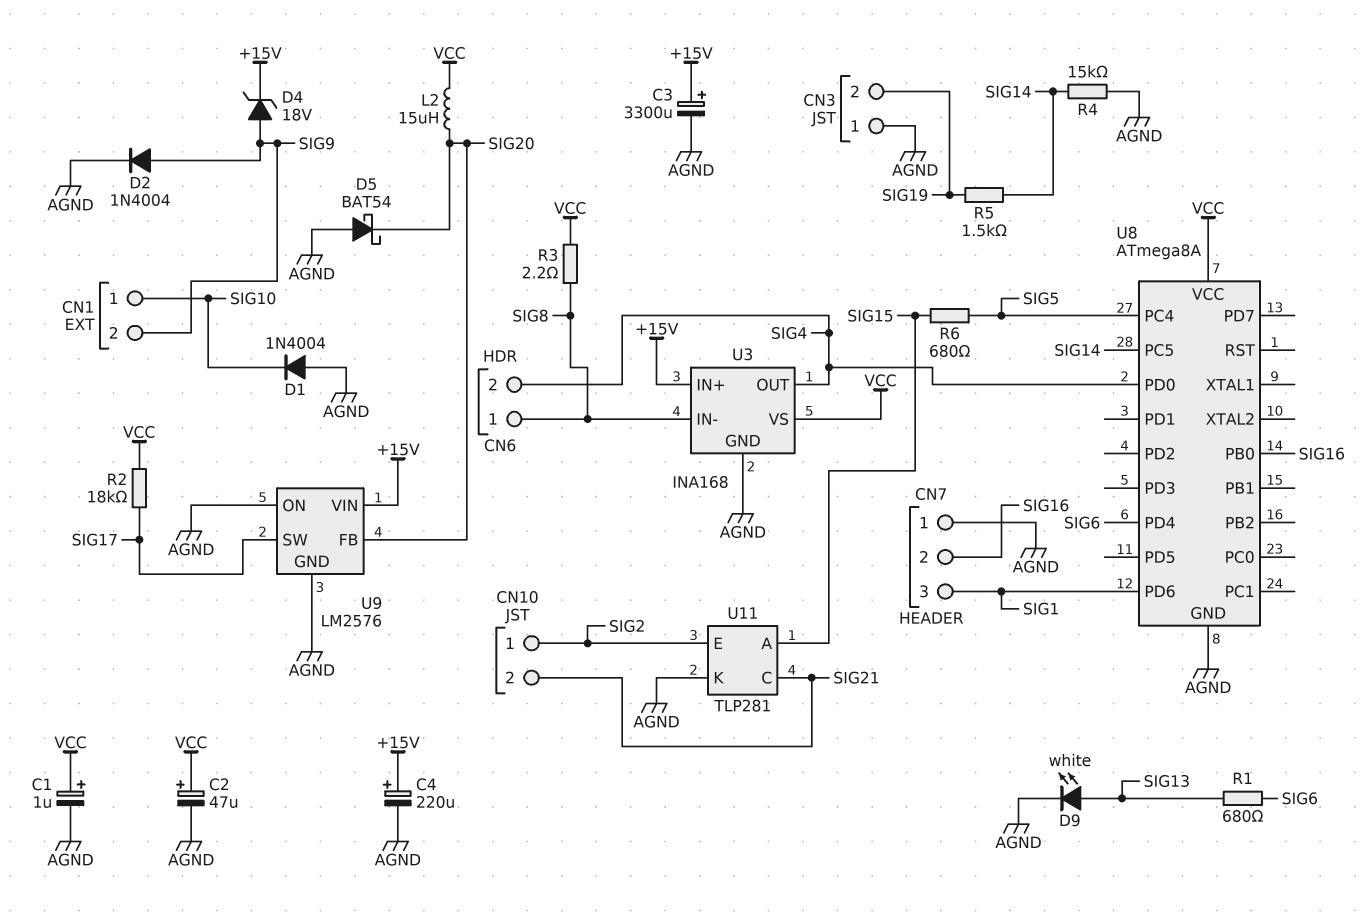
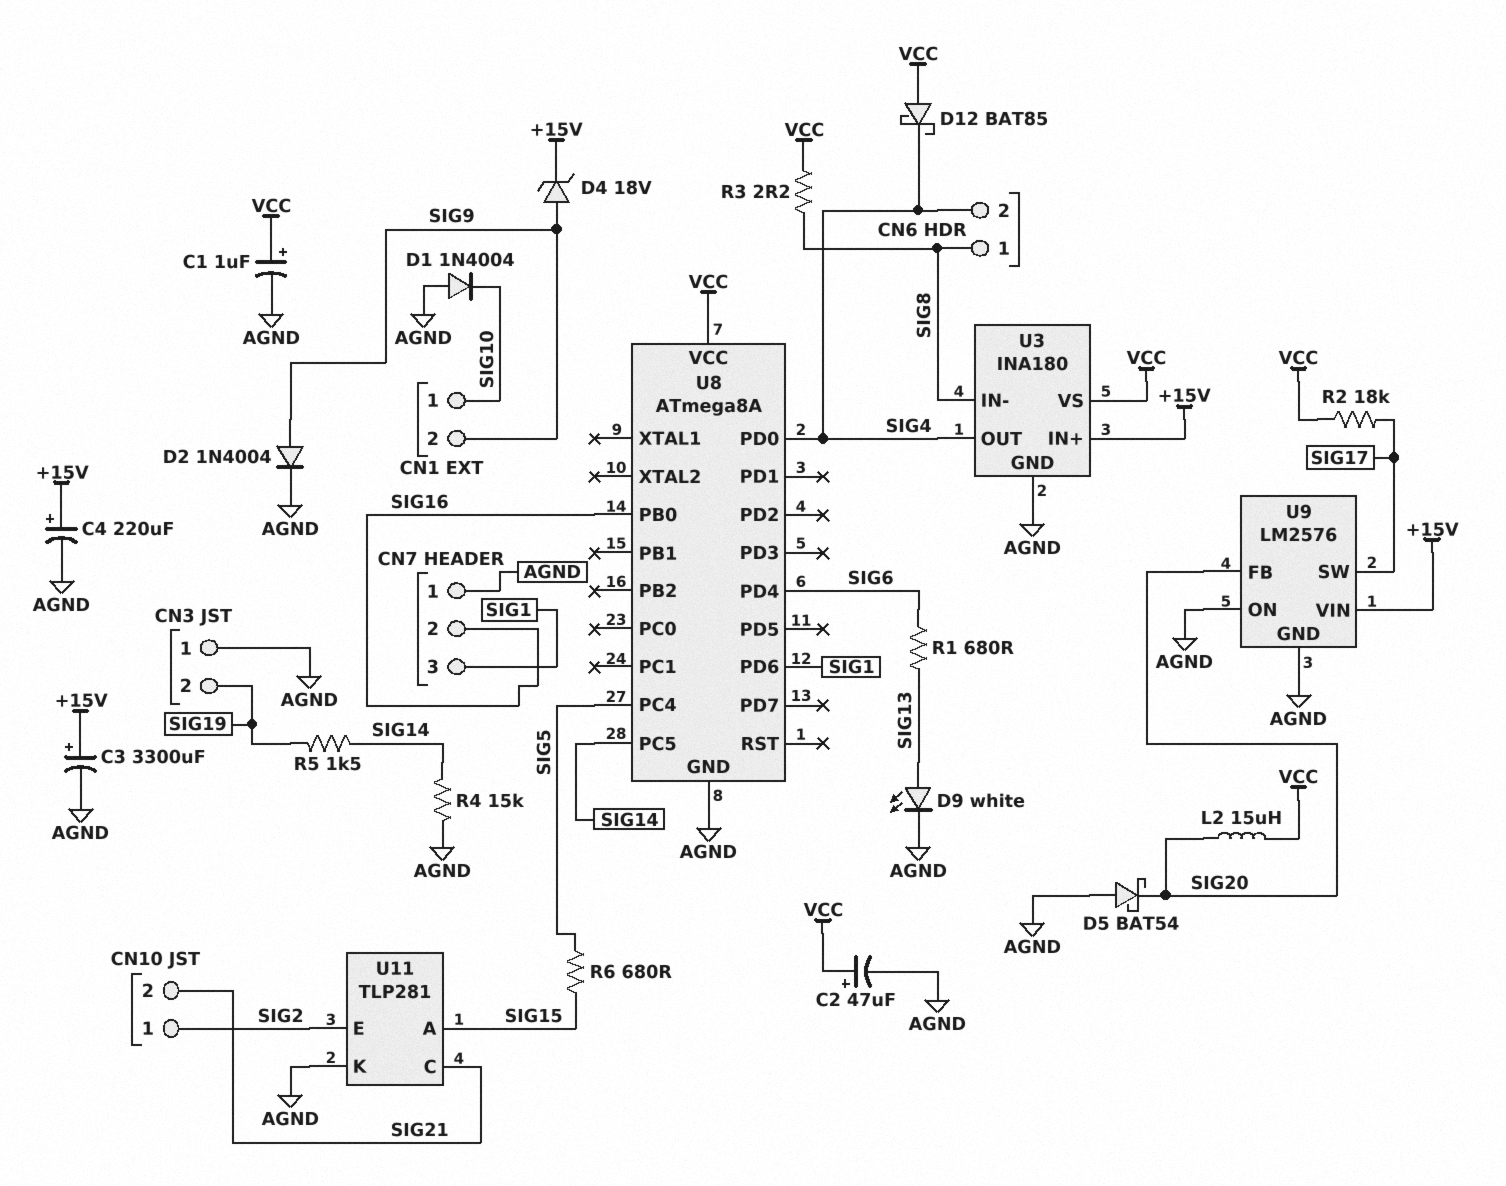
D12: none -> schottky BAT85 (A VCC, K SIG4)
U3: INA168 -> INA180

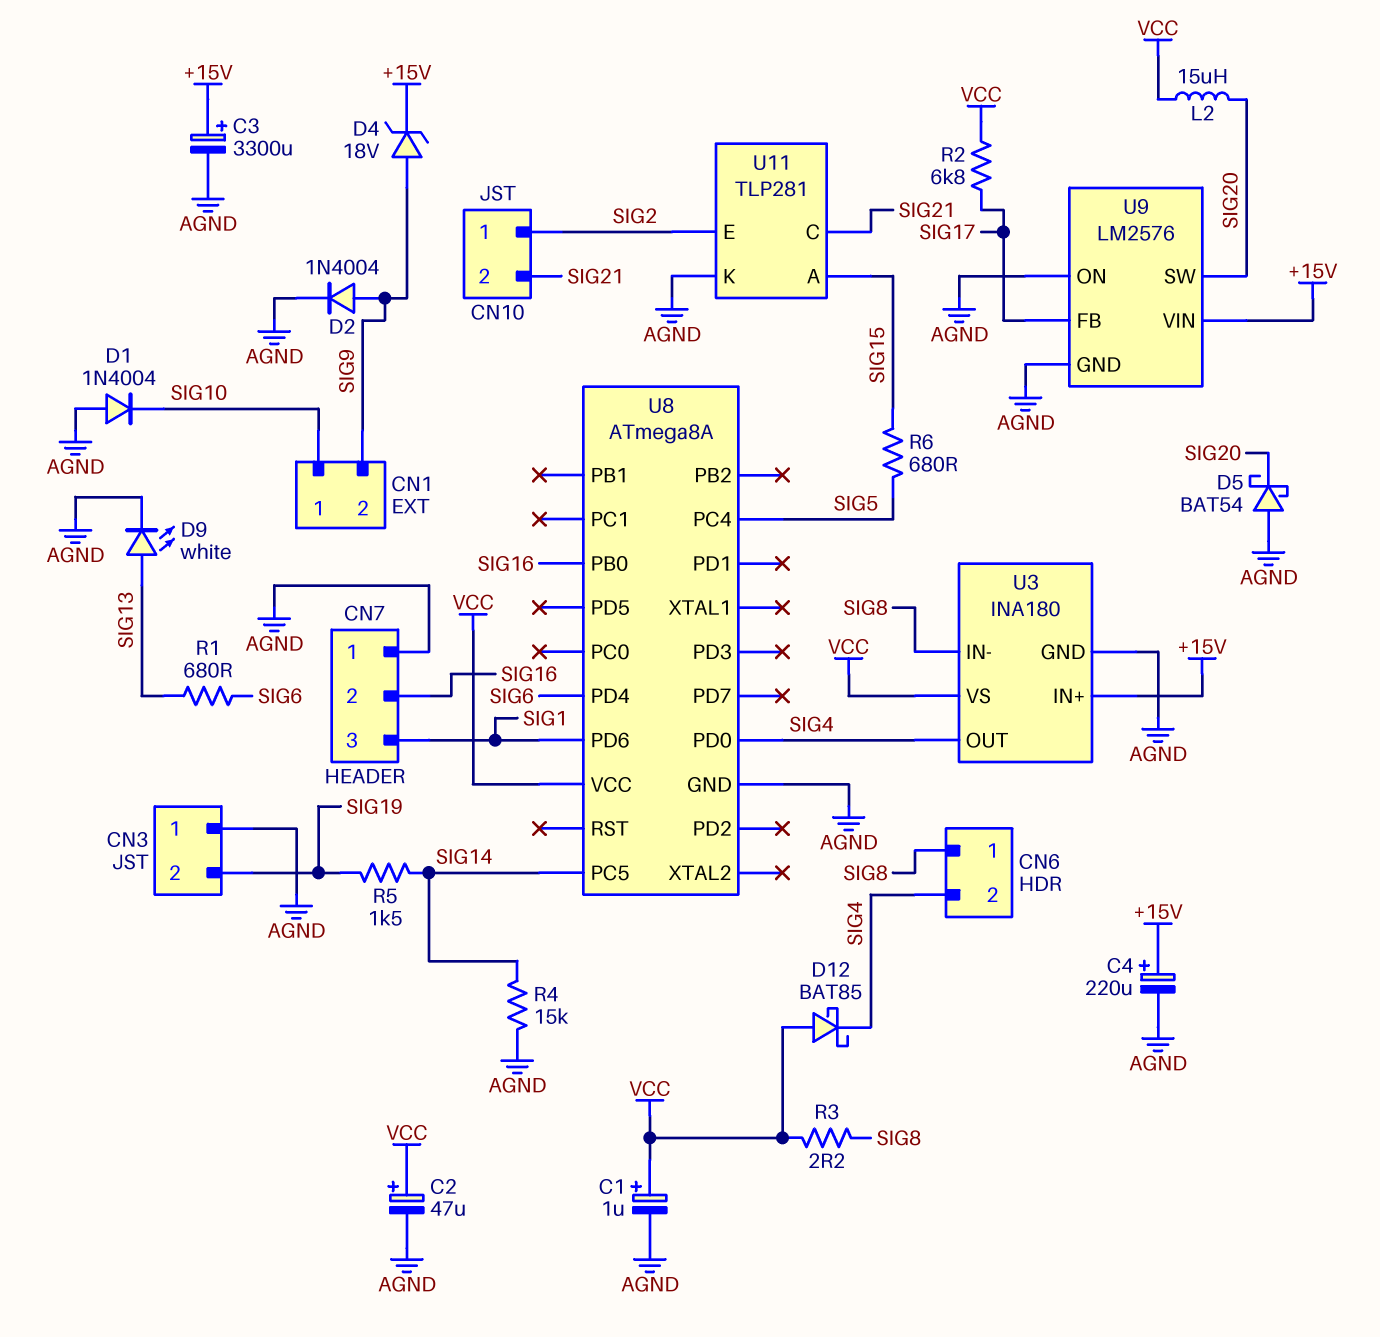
R2: 18k (SIG17, VCC) -> 6.8k (SIG17, VCC)
U9 pin FB: SIG20 -> SIG17
U9 pin SW: SIG17 -> SIG20

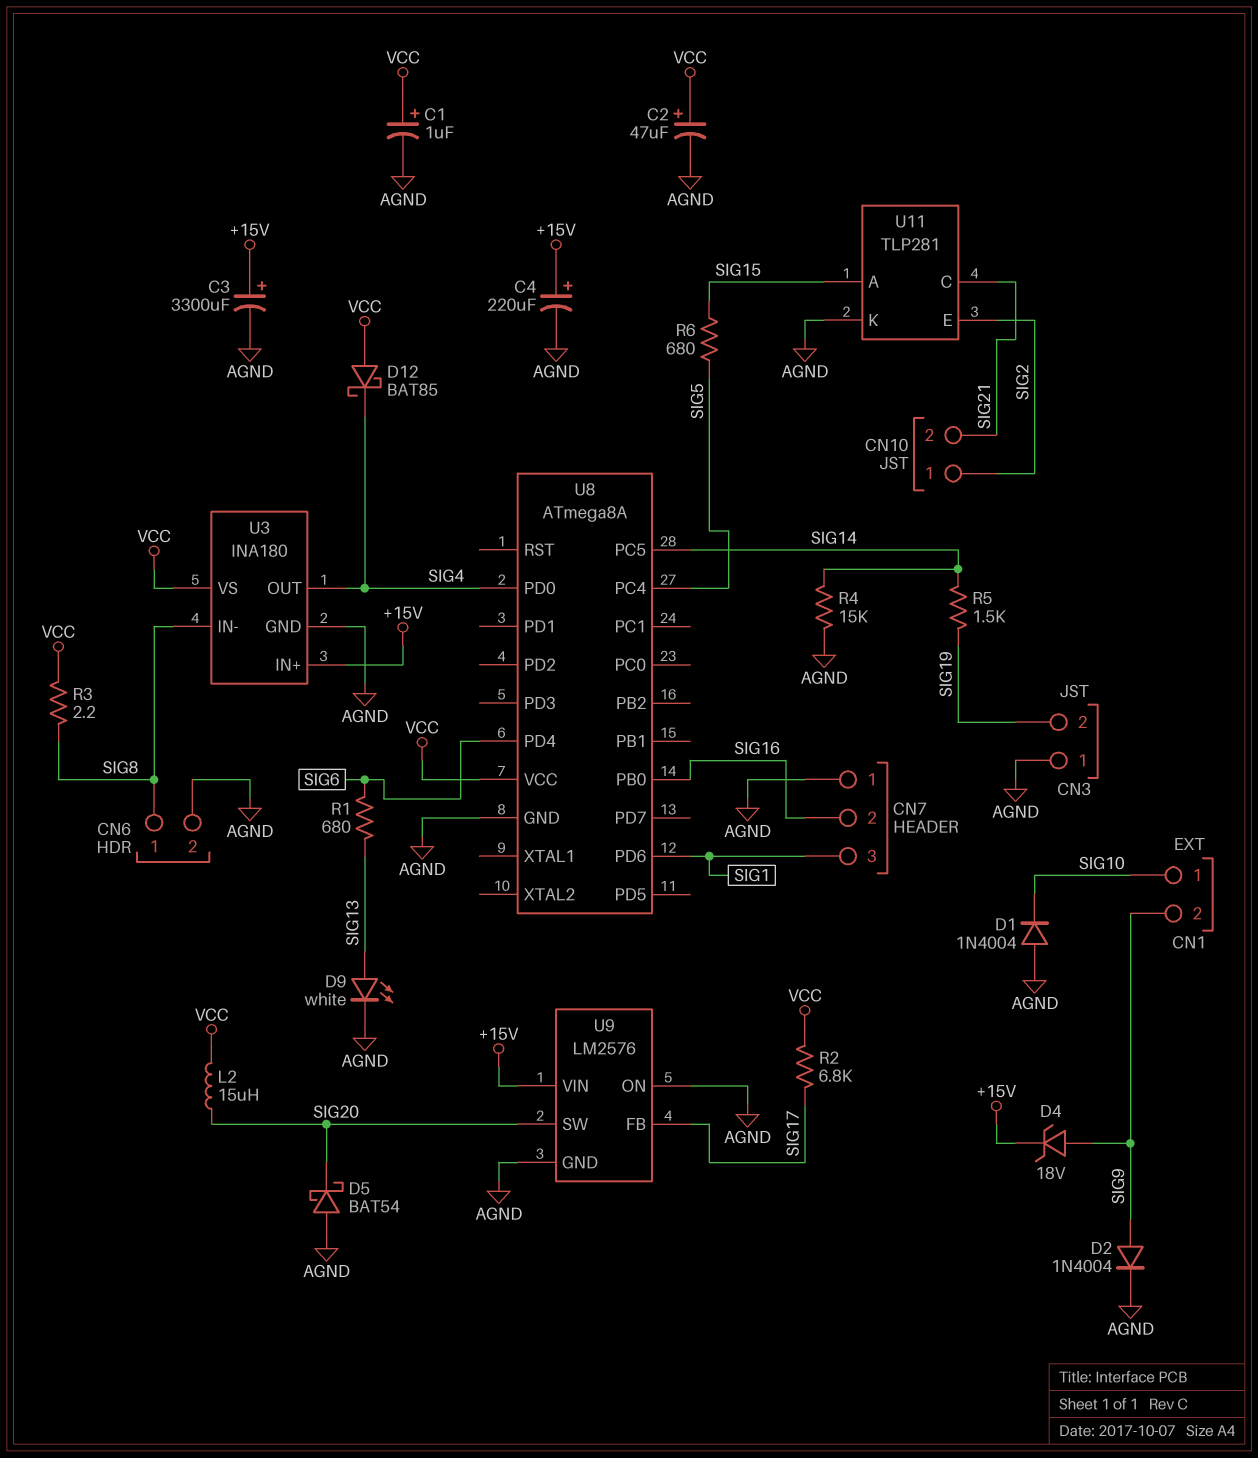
CN6 pin 2: SIG4 -> AGND

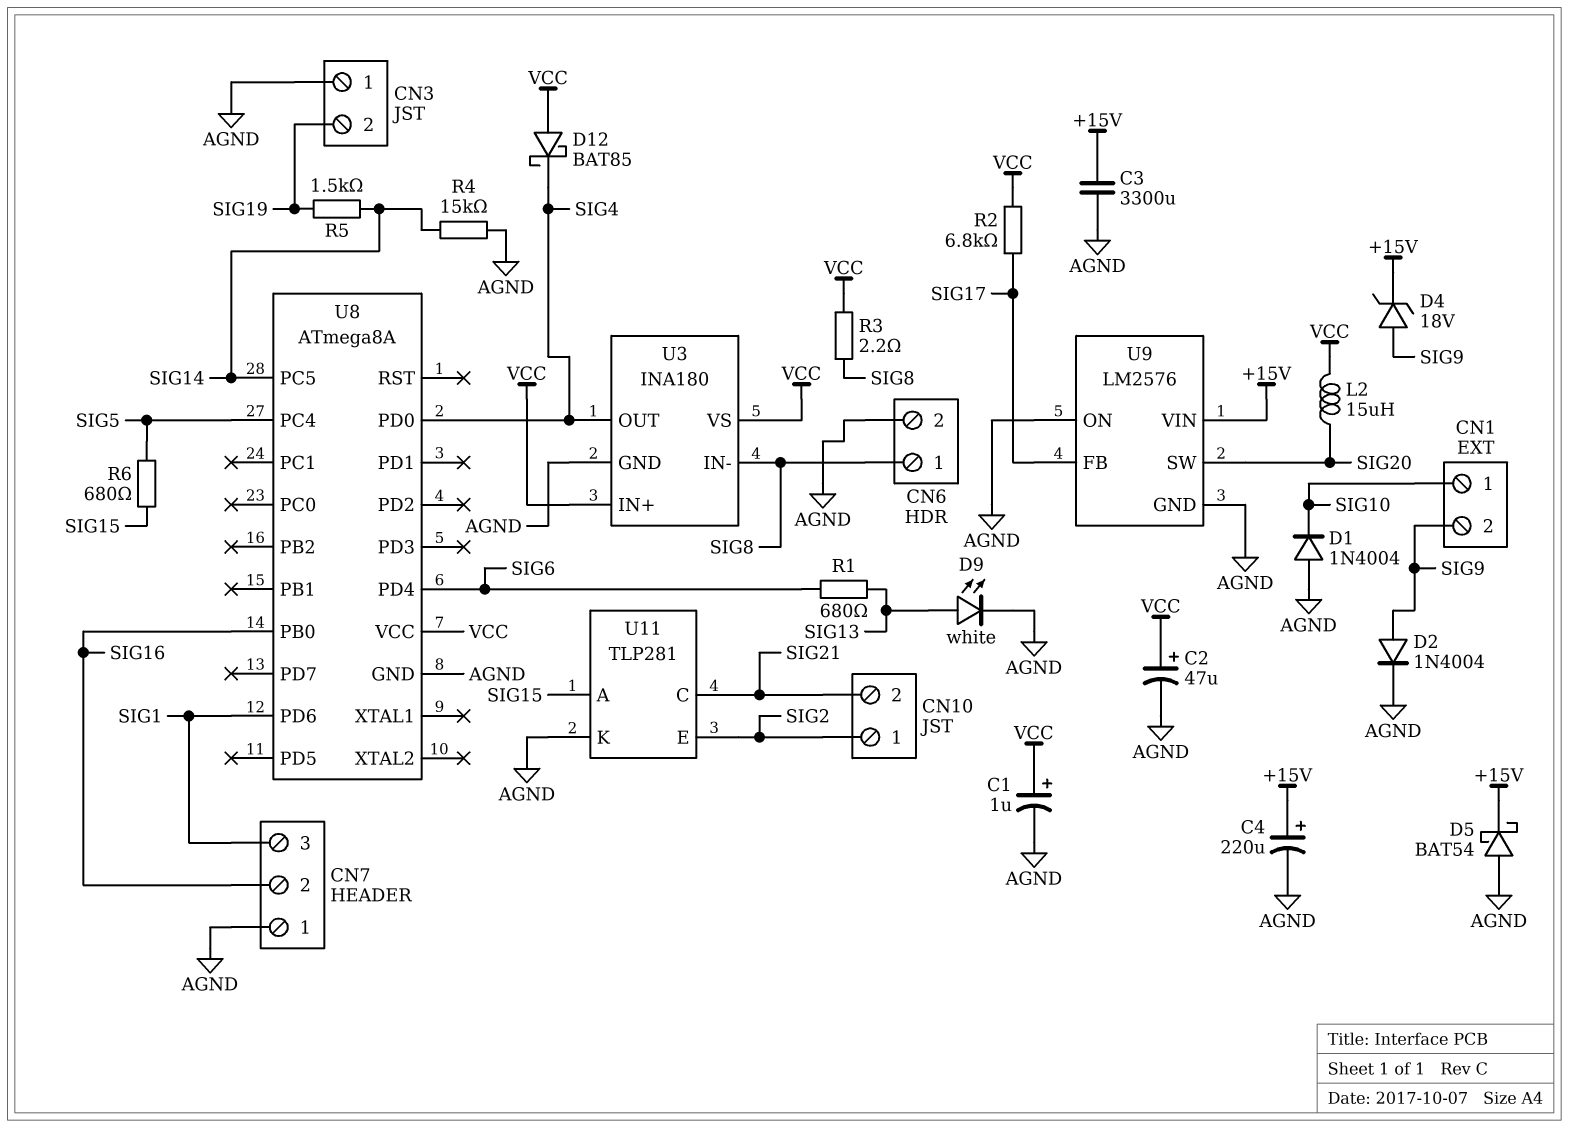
C3: 3300uF (plus +15V, minus AGND) -> 3300uF (+15V, AGND)
D5: schottky BAT54 (A AGND, K SIG20) -> schottky BAT54 (A AGND, K +15V)
U3 pin IN+: +15V -> VCC

